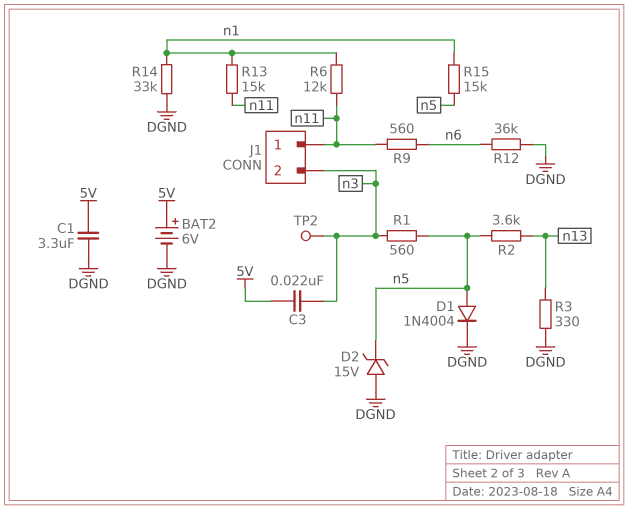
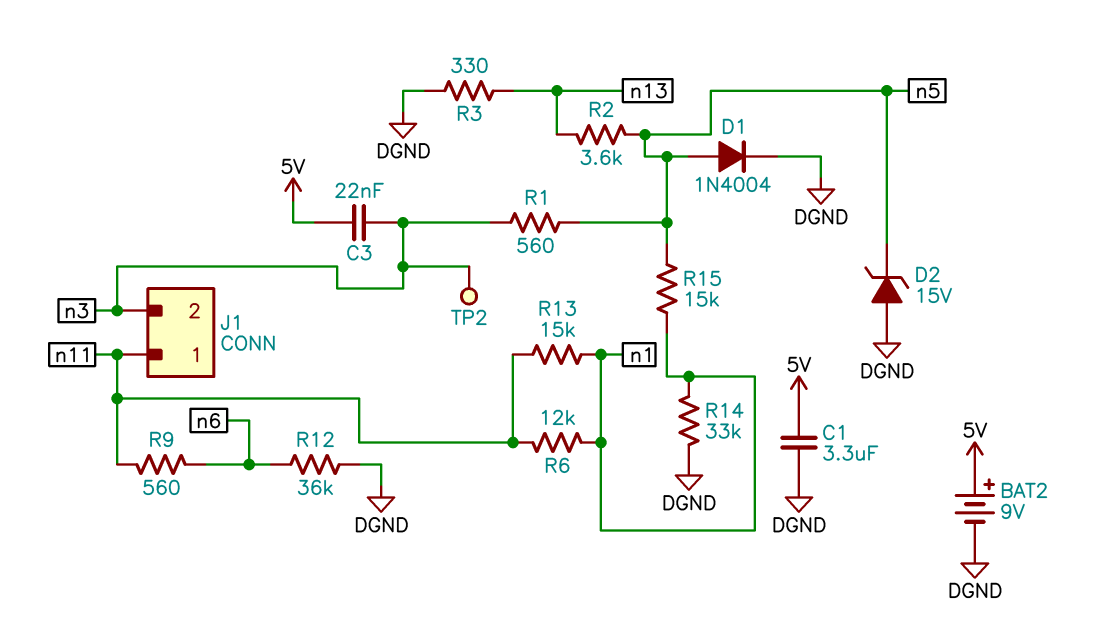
BAT2: 6V (plus 5V, minus DGND) -> 9V (plus 5V, minus DGND)

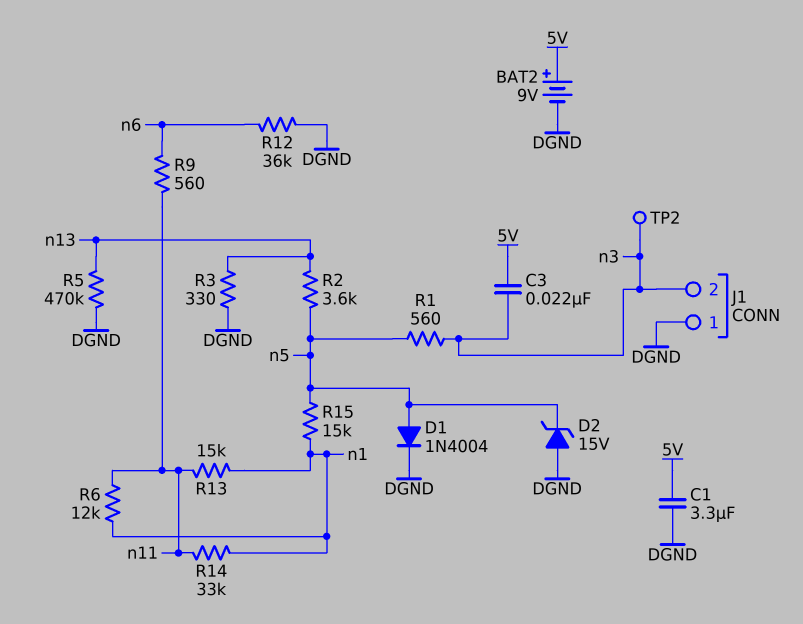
J1 pin 1: n11 -> DGND
R5: none -> 470k (DGND, n13)
R14: 33k (DGND, n1) -> 33k (n1, n11)

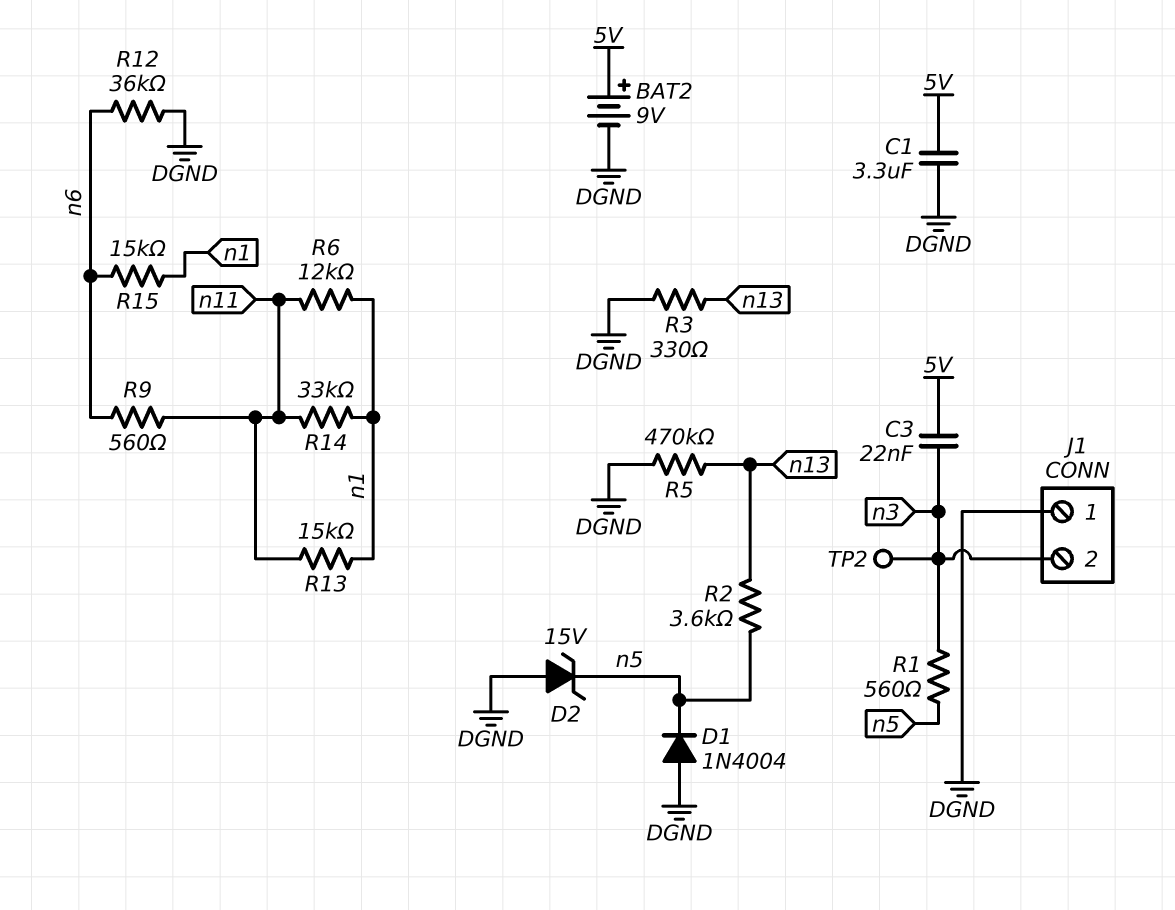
D1: diode 1N4004 (A n5, K DGND) -> diode 1N4004 (A DGND, K n5)
R15: 15k (n1, n5) -> 15k (n1, n6)

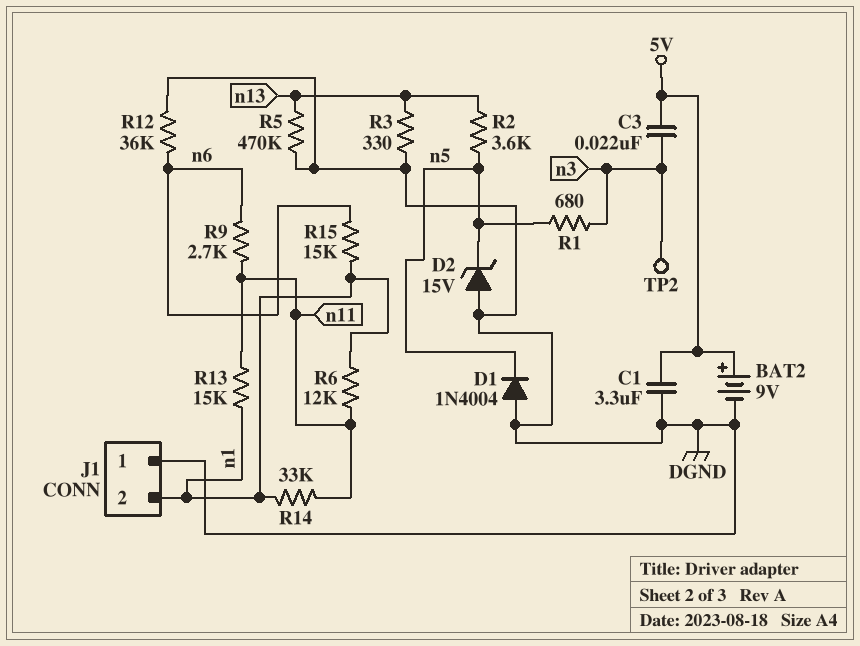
J1 pin 2: n3 -> n1
R1: 560 (n3, n5) -> 680 (n3, n5)
R9: 560 (n6, n11) -> 2.7k (n6, n11)

